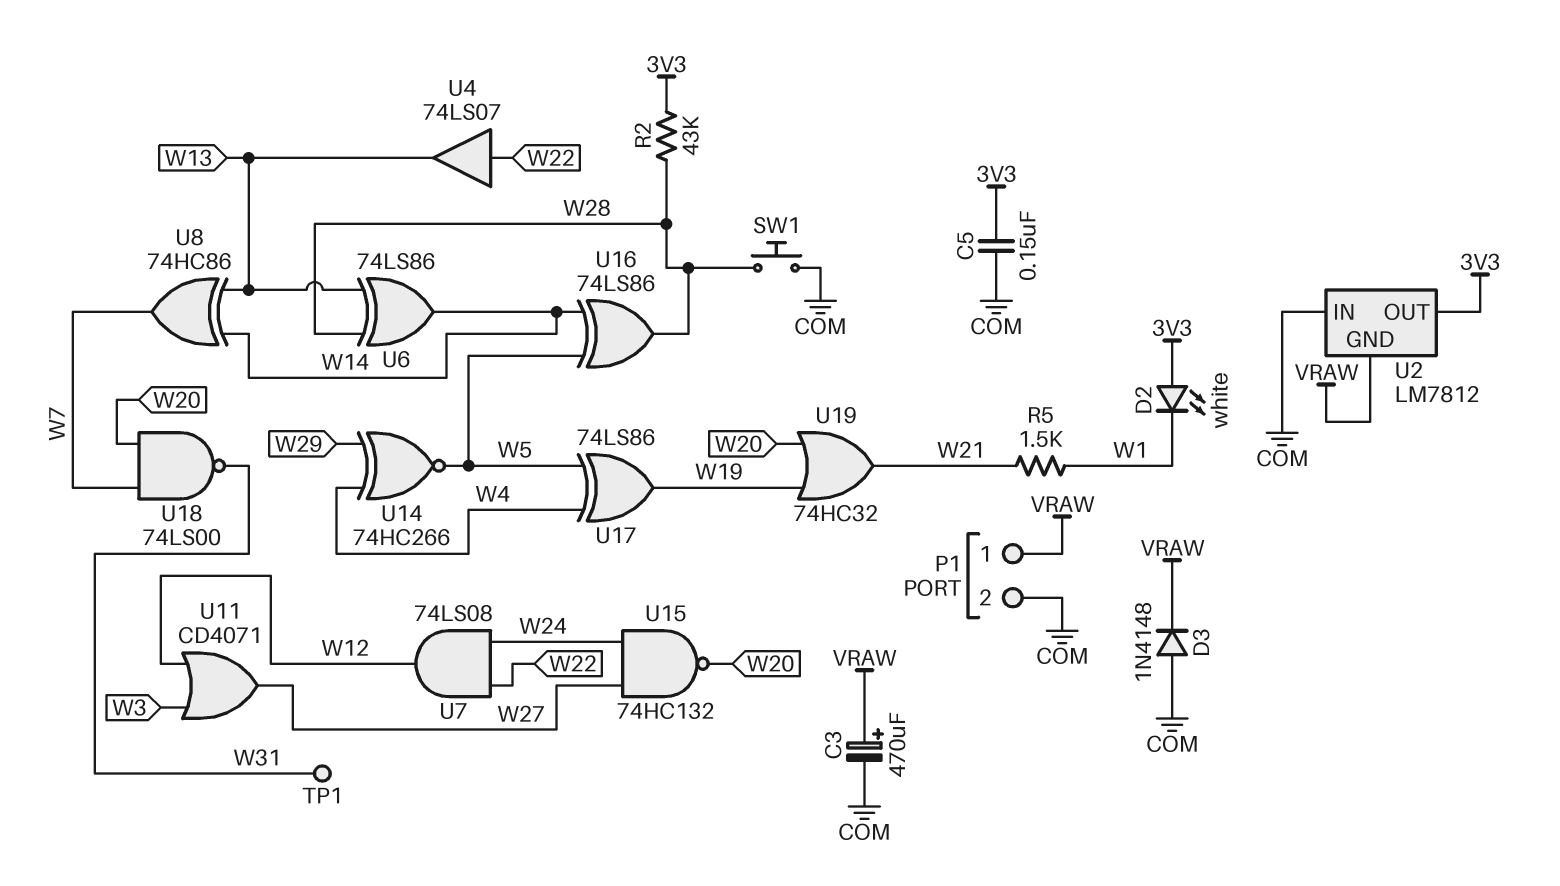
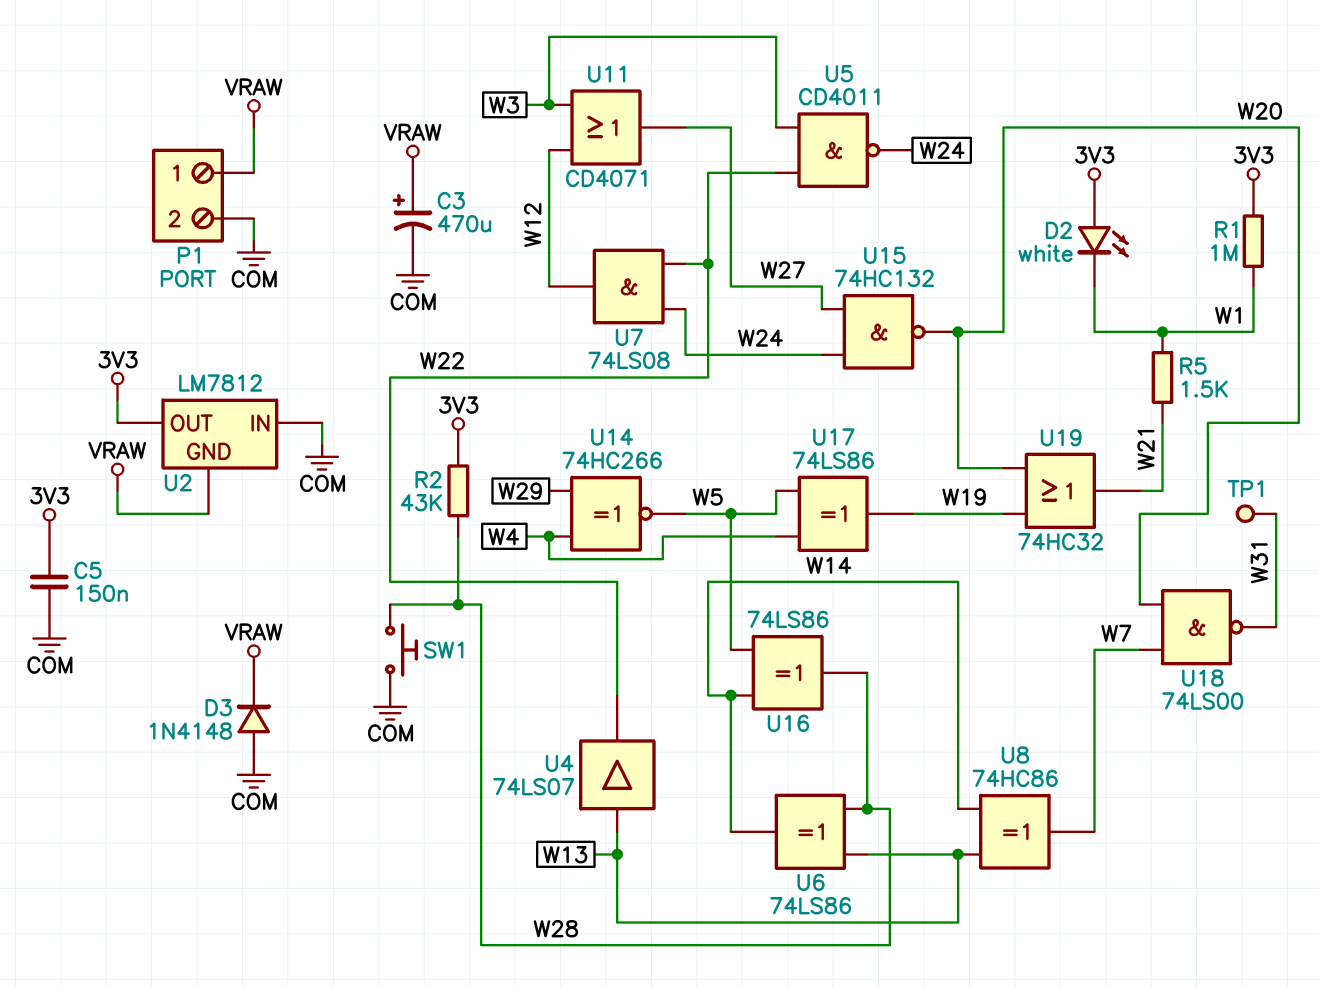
R1: none -> 1M (3V3, W1)
U4: buffer 74LS07 (in W22, out W13) -> buffer 74LS07 (in W13, out W22)
U5: none -> NAND CD4011 (in W3, in W22, out W24)

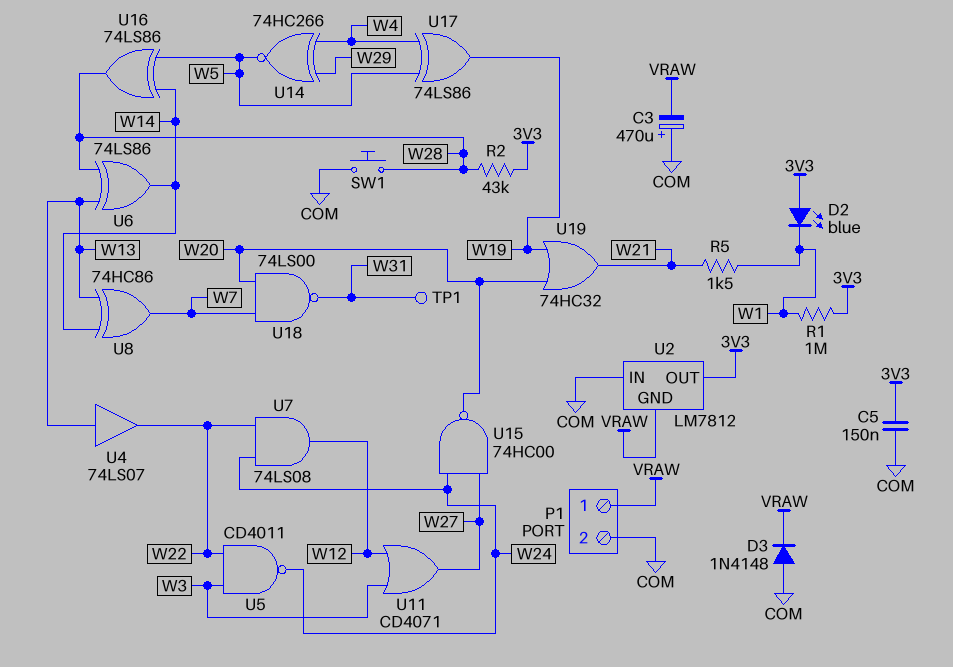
C3: 470uF (plus VRAW, minus COM) -> 470uF (plus COM, minus VRAW)
D2: LED white (A 3V3, K W1) -> LED blue (A 3V3, K W1)
U15: NAND 74HC132 (in W24, in W27, out W20) -> NAND 74HC00 (in W24, in W27, out W20)

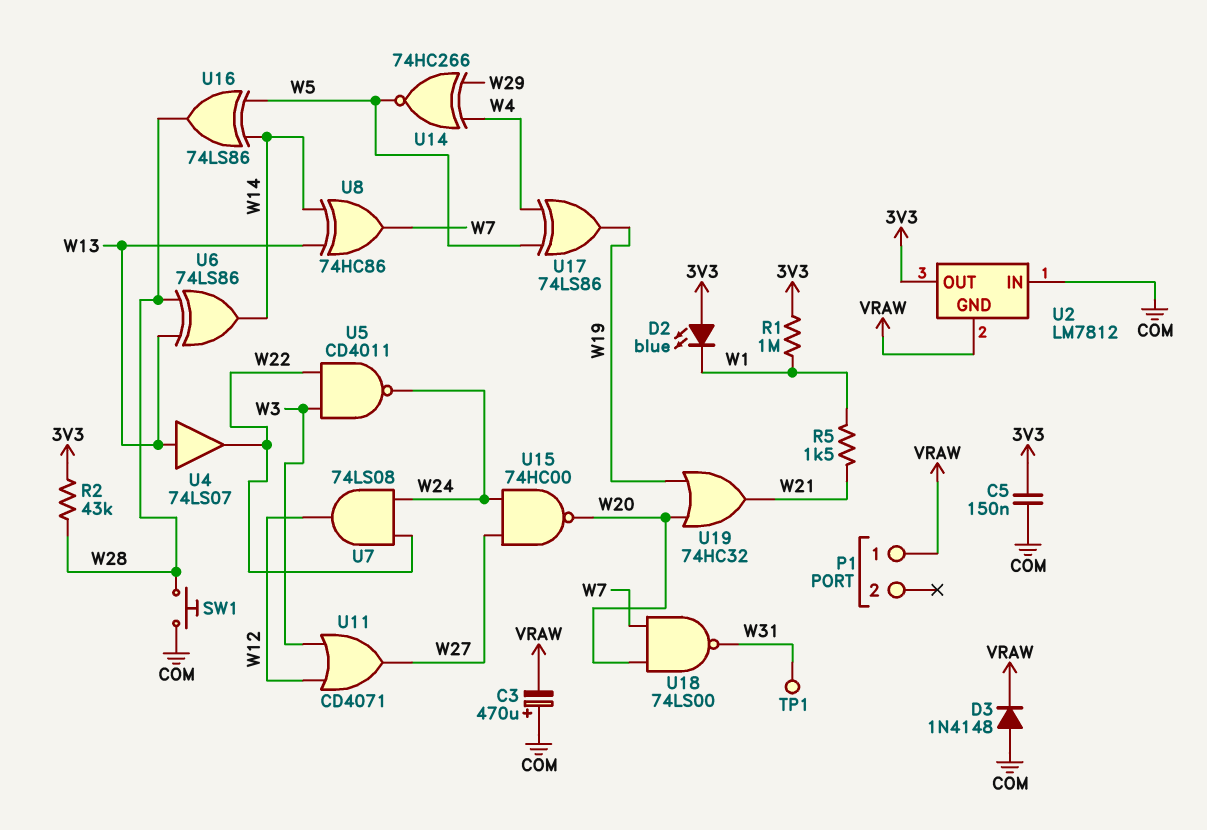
P1 pin 2: COM -> none

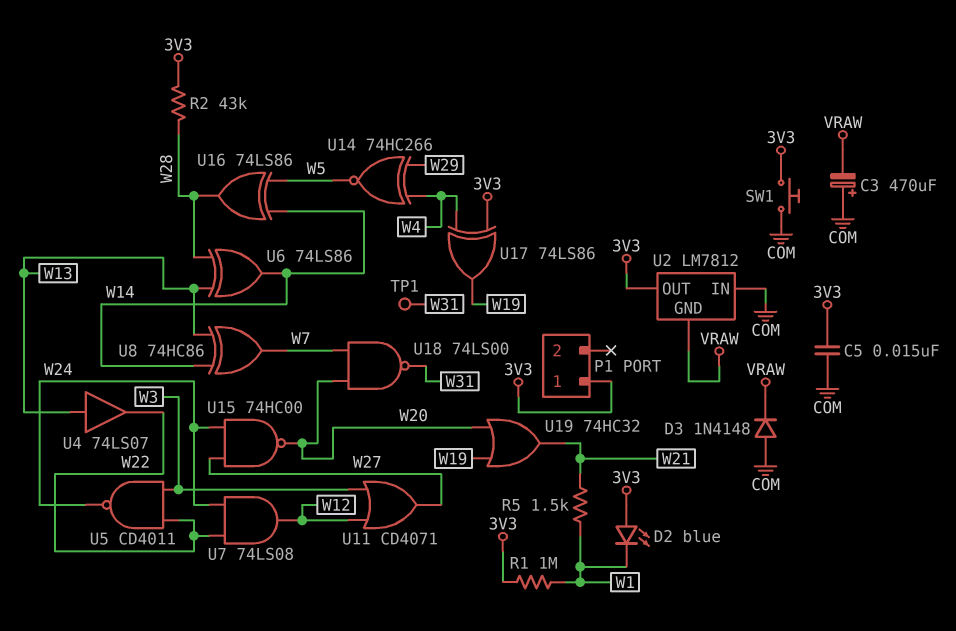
C5: 150nF (3V3, COM) -> 15nF (3V3, COM)
P1 pin 1: VRAW -> 3V3
SW1: button (COM, W28) -> button (3V3, COM)
U17: XOR 74LS86 (in W4, in W5, out W19) -> XOR 74LS86 (in 3V3, in W4, out W19)

